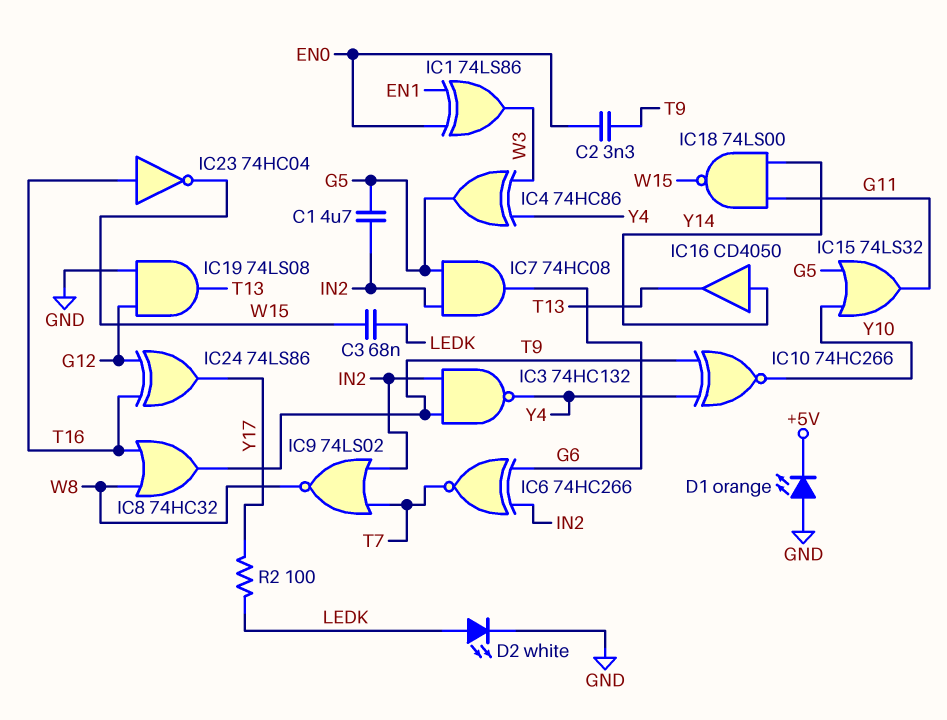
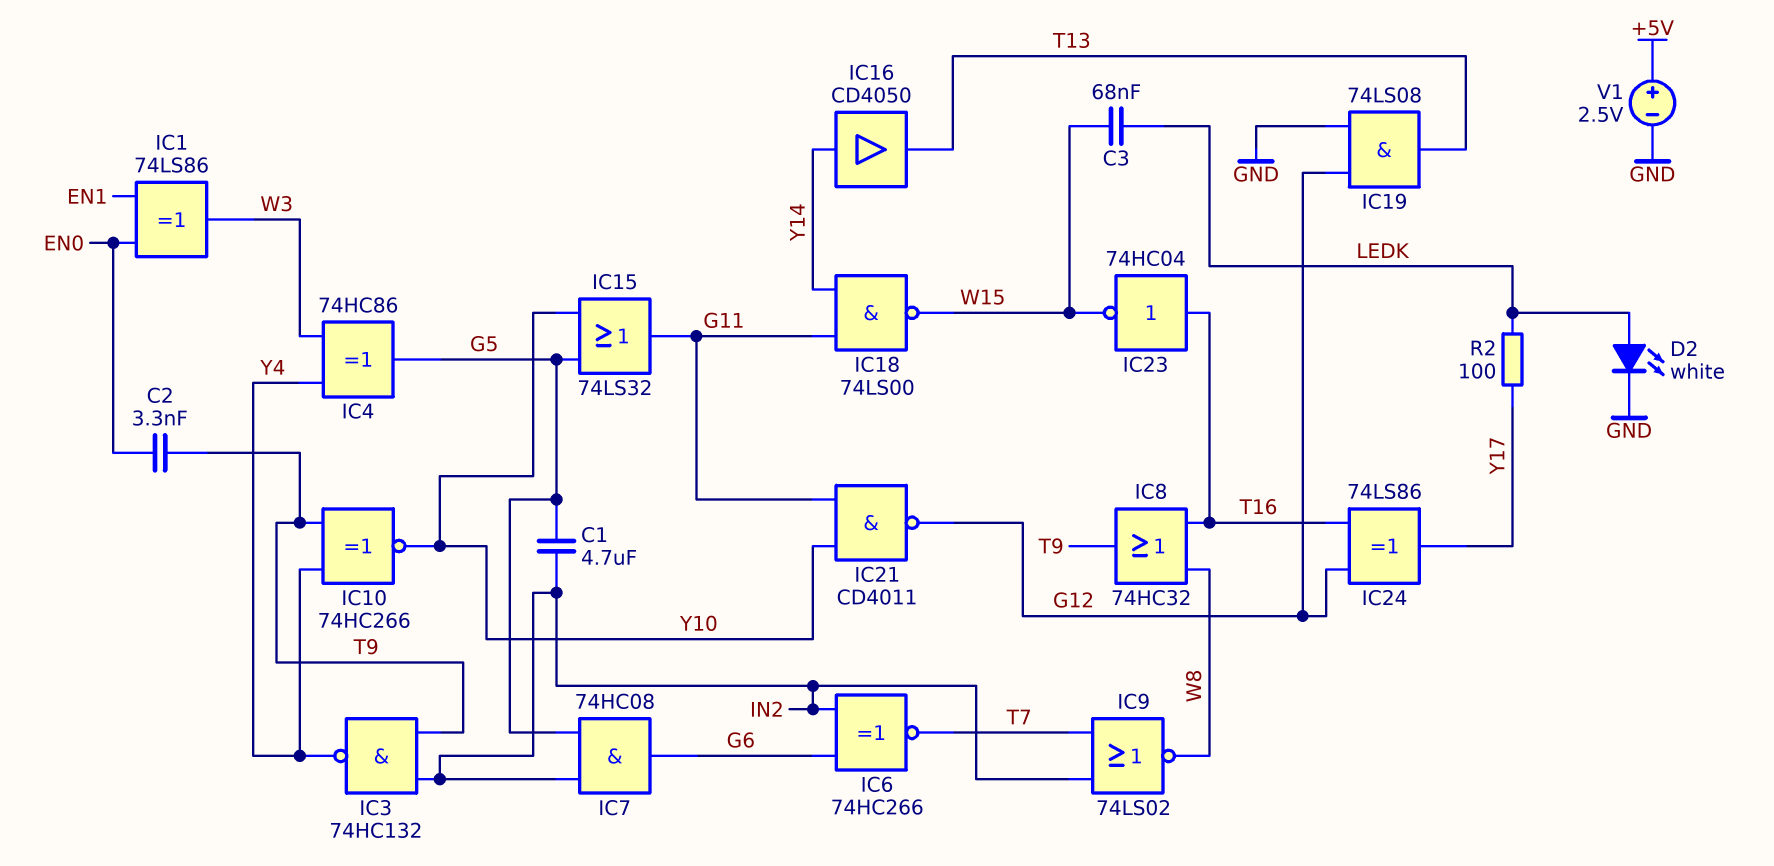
D1: LED orange (A GND, K +5V) -> none
IC21: none -> NAND CD4011 (in G11, in Y10, out G12)
V1: none -> 2.5V (plus +5V, minus GND)

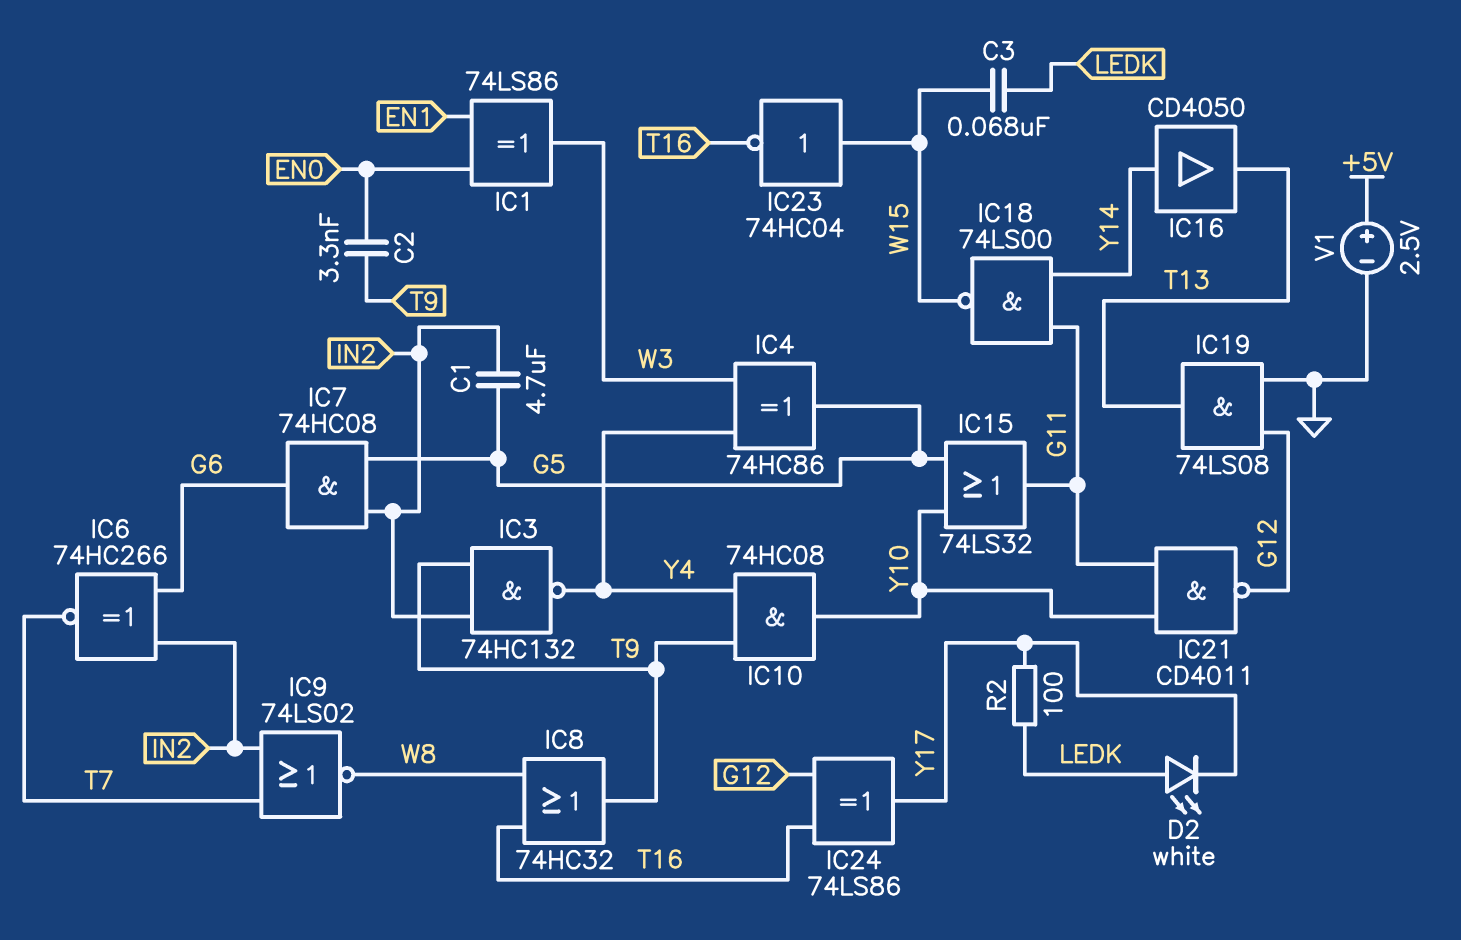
D2: LED white (A LEDK, K GND) -> LED white (A LEDK, K Y17)
IC10: XNOR 74HC266 (in T9, in Y4, out Y10) -> AND 74HC08 (in T9, in Y4, out Y10)
IC23: NOT 74HC04 (in T16, out W15) -> NOT 74HC04 (in W15, out T16)

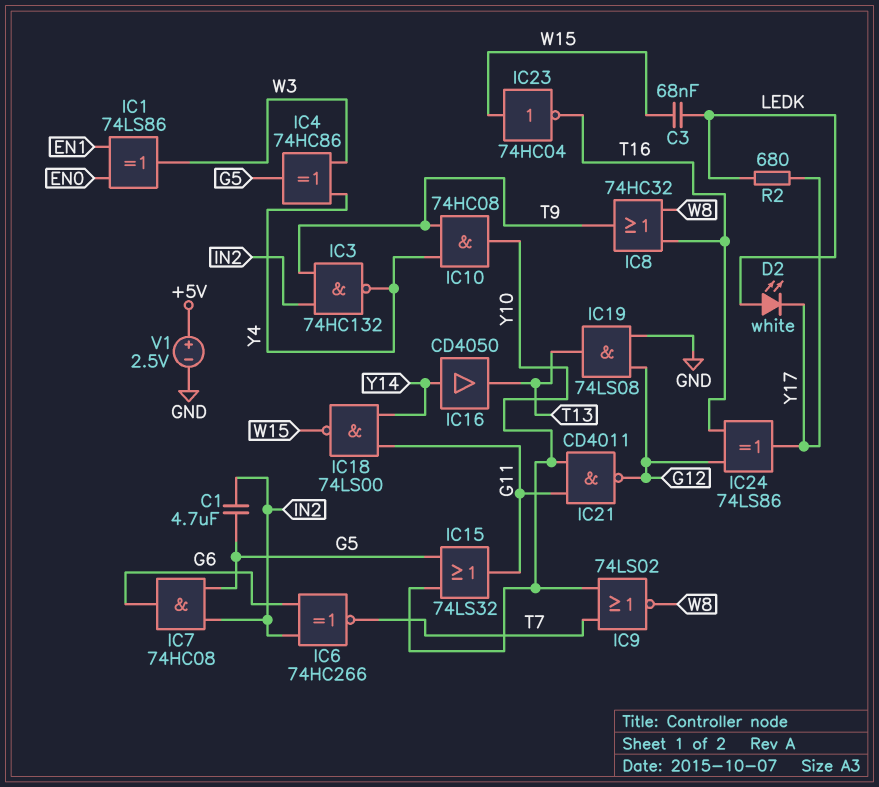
C2: 3.3nF (EN0, T9) -> none
IC9: NOR 74LS02 (in IN2, in T7, out W8) -> NOR 74LS02 (in T7, in Y10, out W8)
R2: 100 (LEDK, Y17) -> 680 (LEDK, Y17)

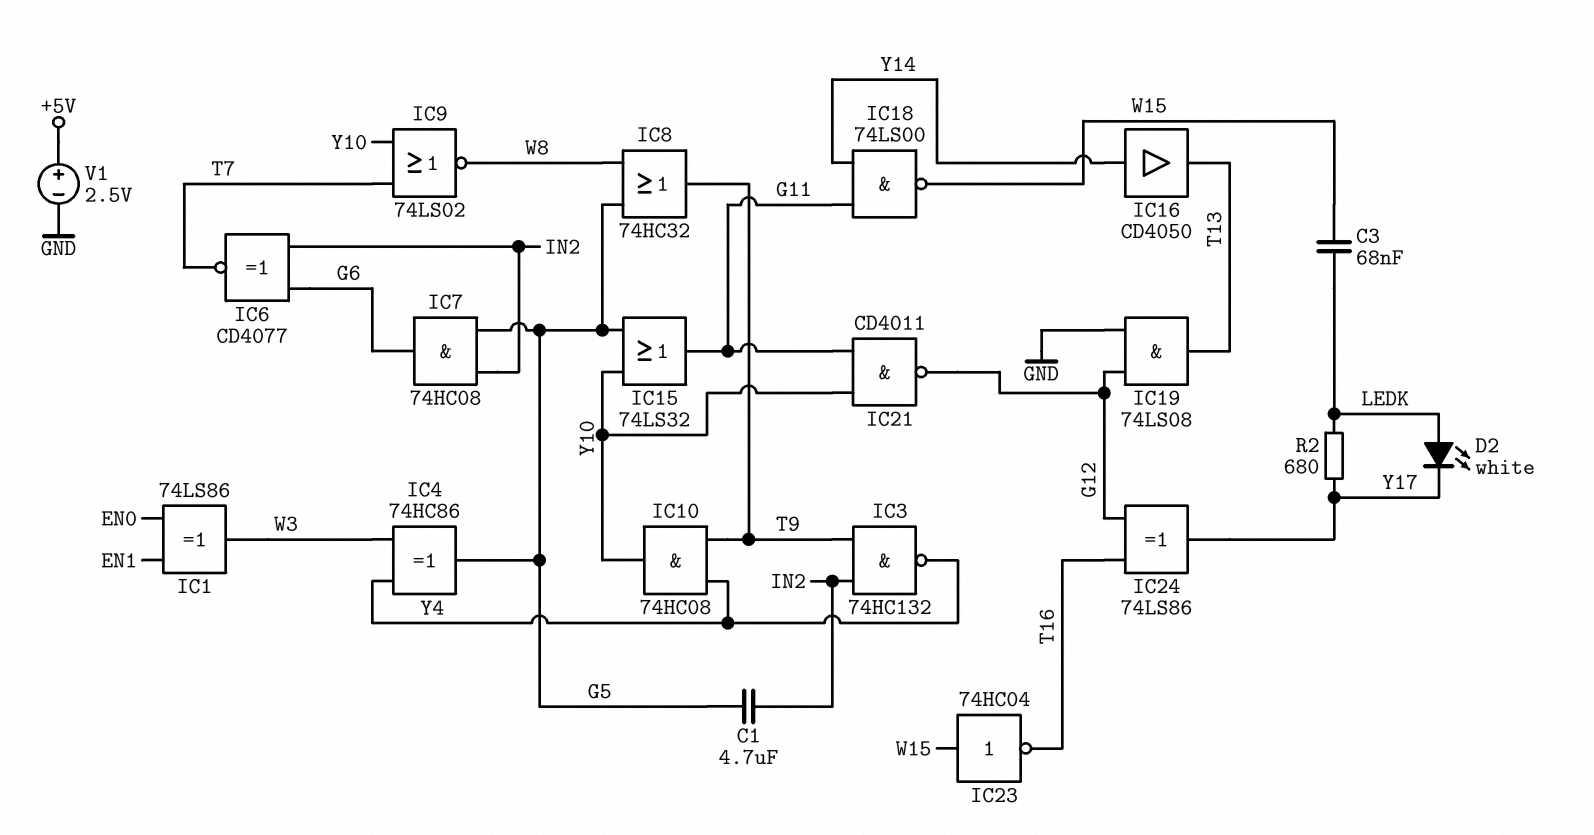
IC6: XNOR 74HC266 (in G6, in IN2, out T7) -> XNOR CD4077 (in G6, in IN2, out T7)
IC8: OR 74HC32 (in T16, in W8, out T9) -> OR 74HC32 (in G5, in W8, out T9)

